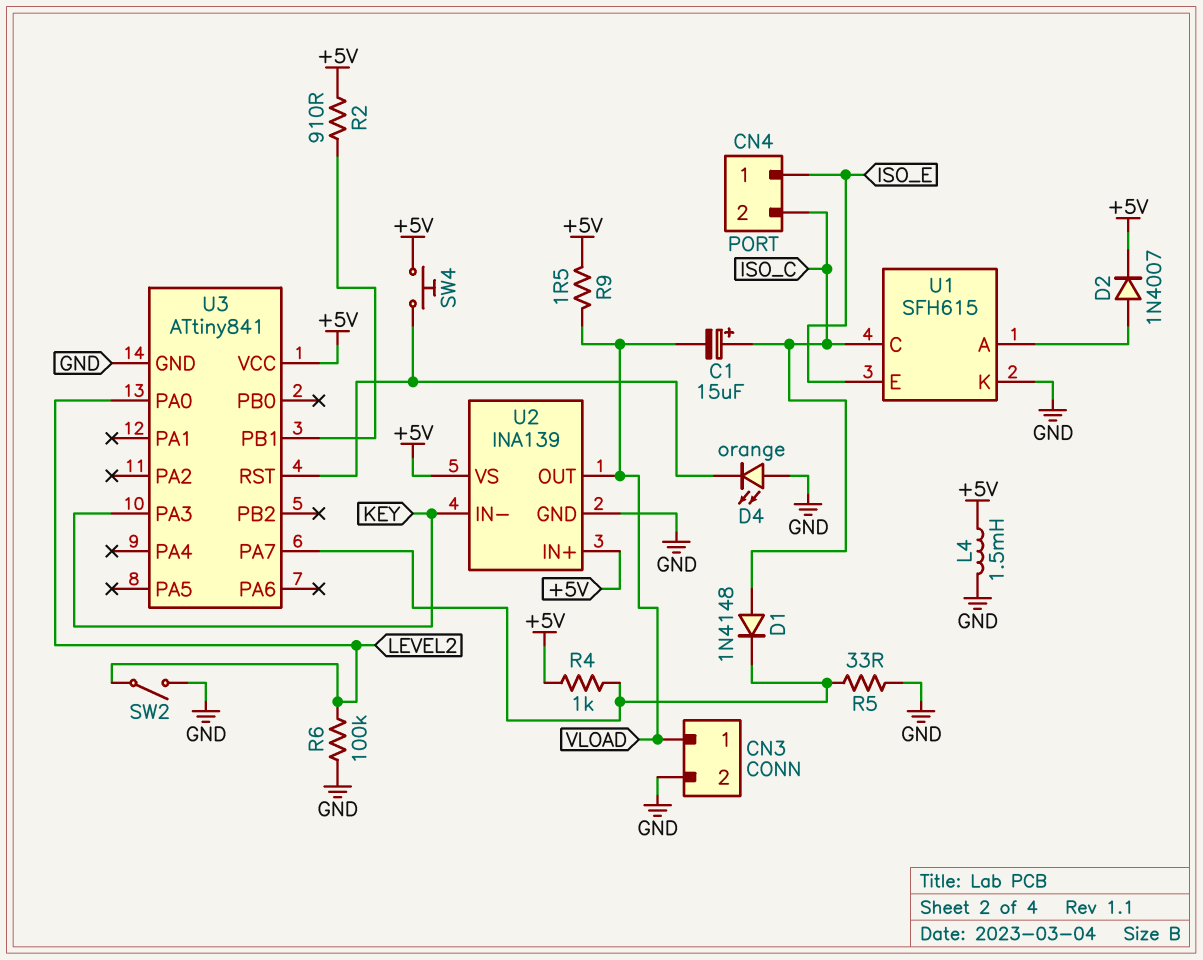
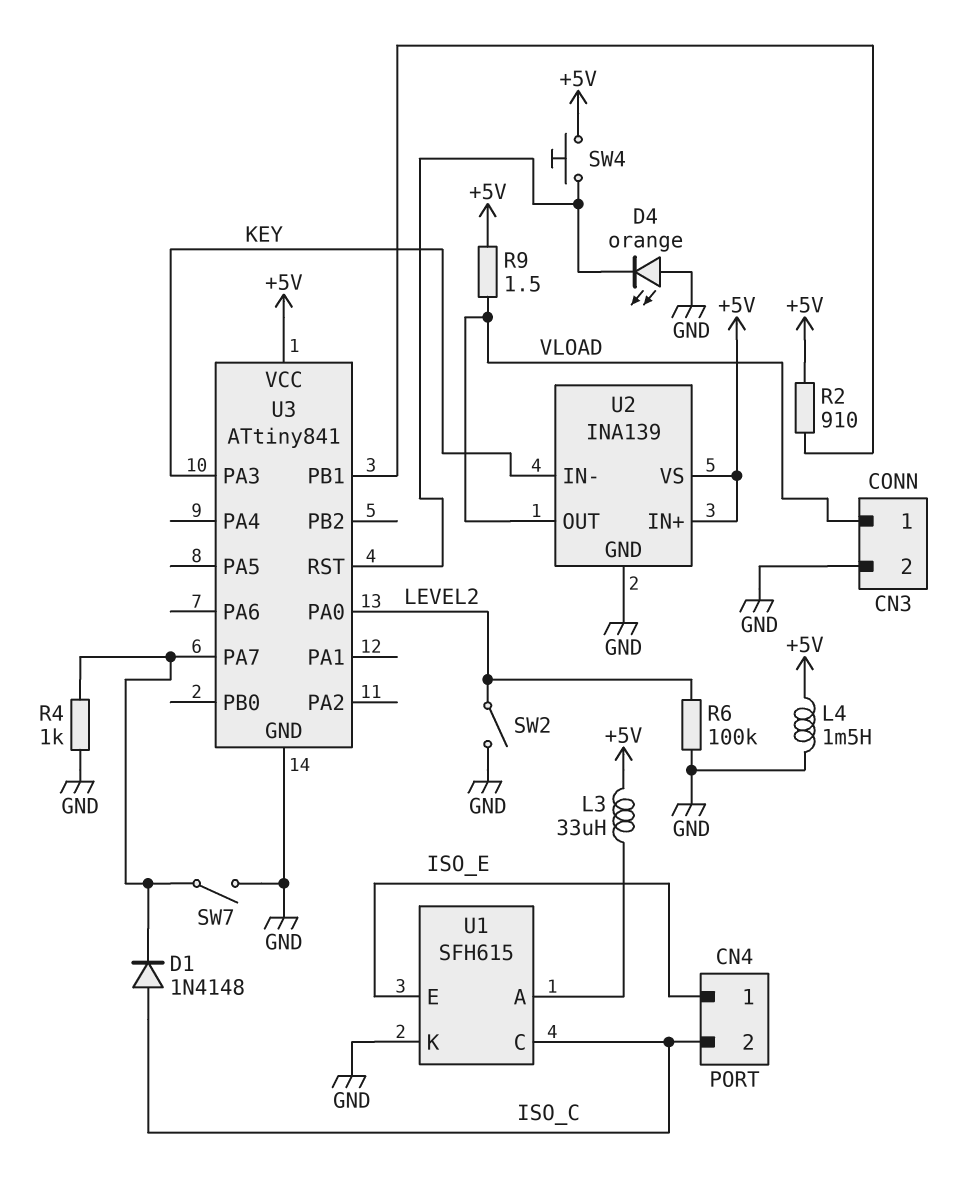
C1: 15uF (plus ISO_C, minus VLOAD) -> none
D2: diode 1N4007 (A U1/A, K +5V) -> none
L3: none -> 33uH (+5V, U1/A)
R4: 1k (+5V, U3/PA7) -> 1k (GND, U3/PA7)
R5: 33 (GND, U3/PA7) -> none
SW7: none -> switch (GND, U3/PA7)

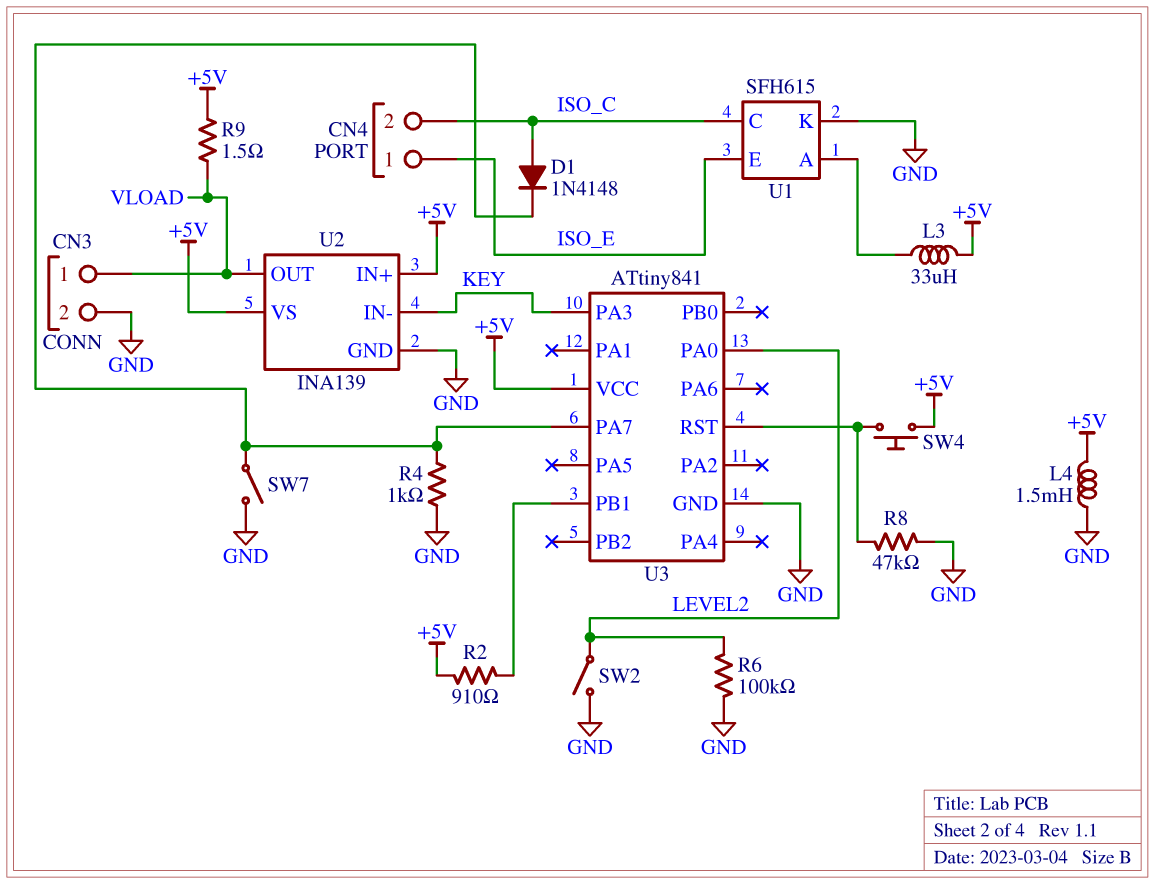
D4: LED orange (A GND, K U3/RST) -> none
R8: none -> 47k (GND, U3/RST)

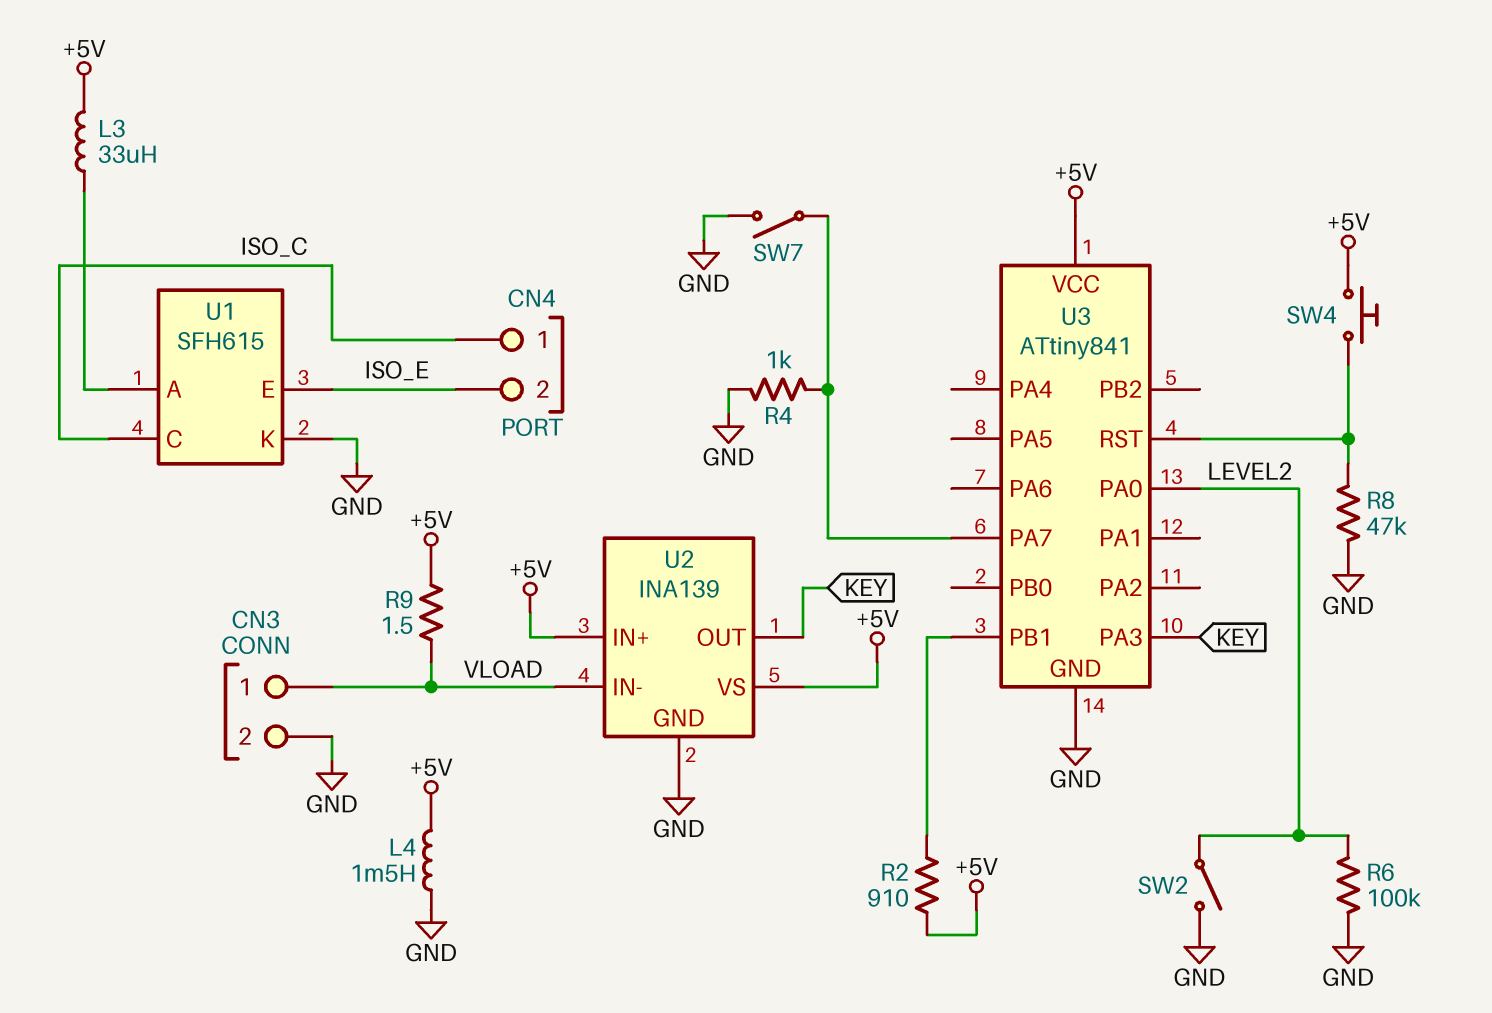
CN4 pin 1: ISO_E -> ISO_C
CN4 pin 2: ISO_C -> ISO_E
D1: diode 1N4148 (A ISO_C, K U3/PA7) -> none
U2 pin IN-: KEY -> VLOAD
U2 pin OUT: VLOAD -> KEY

